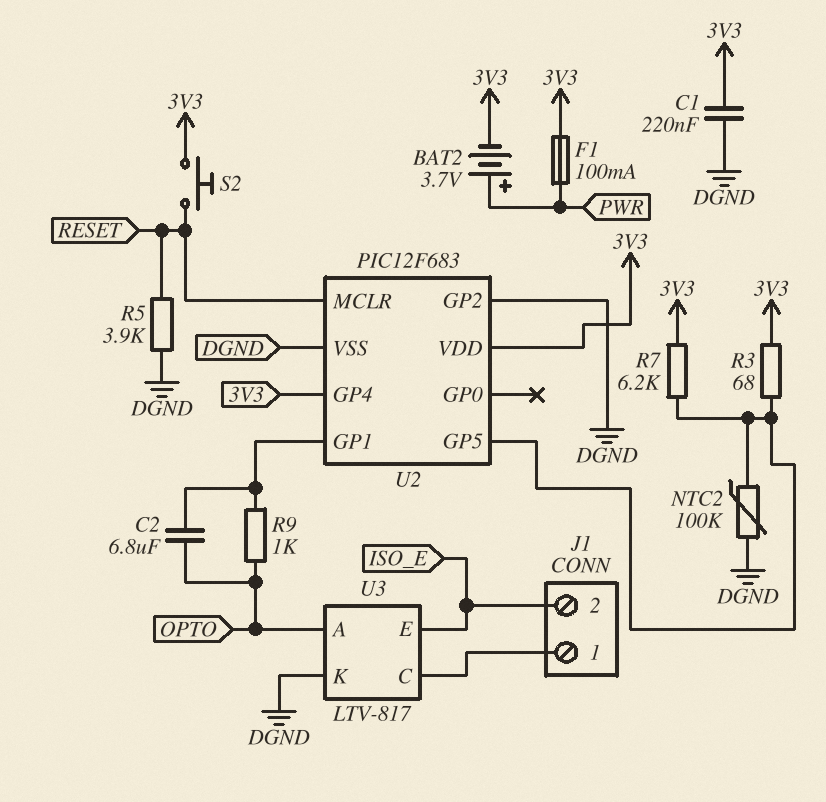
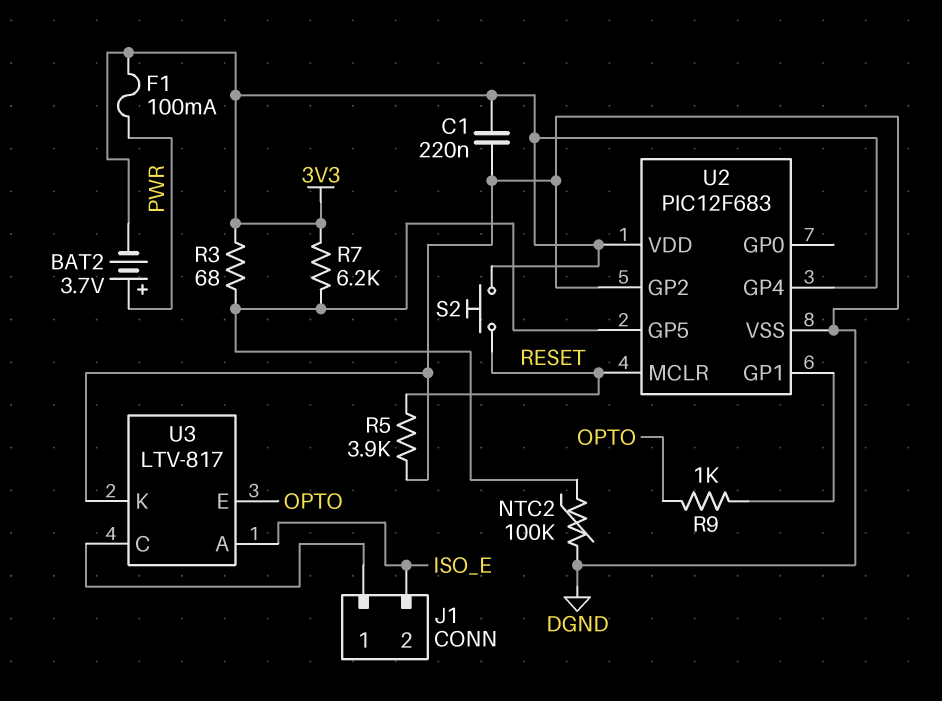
C2: 6.8uF (OPTO, U2/GP1) -> none
U3 pin A: OPTO -> ISO_E
U3 pin E: ISO_E -> OPTO

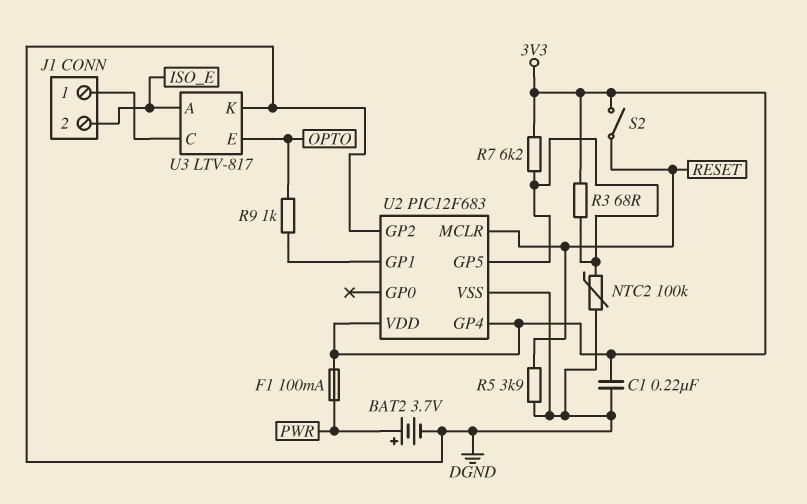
BAT2: 3.7V (plus PWR, minus 3V3) -> 3.7V (plus PWR, minus DGND)
S2: button (3V3, RESET) -> switch (3V3, RESET)

